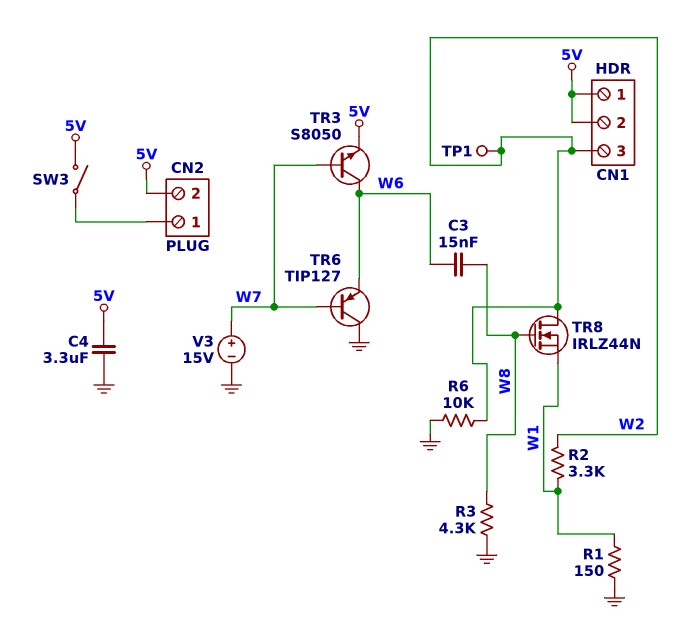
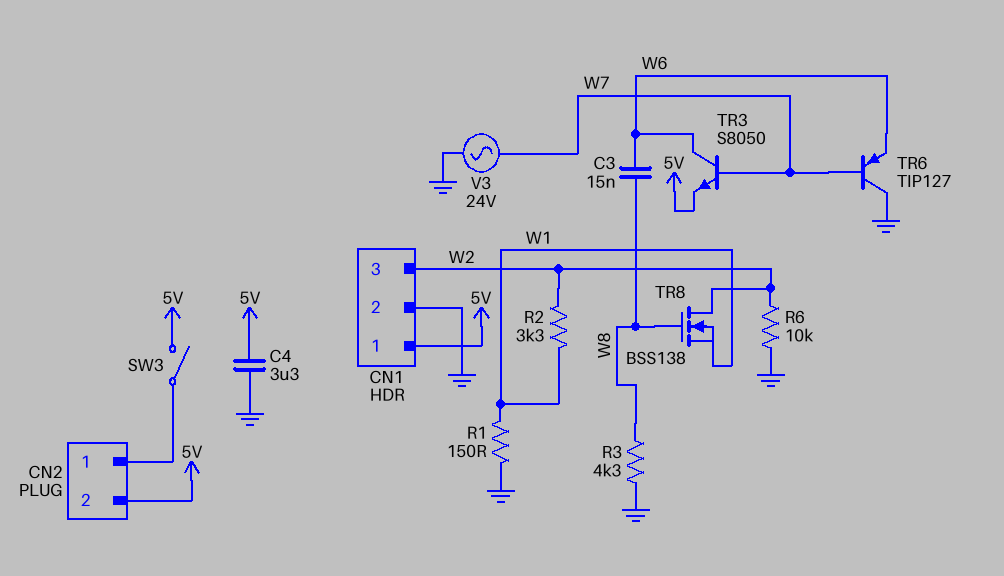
CN1 pin 2: 5V -> GND
TP1: test point (W2) -> none
TR8: NMOS IRLZ44N (G W8, D W2, S W1) -> NMOS BSS138 (G W8, D W2, S W1)
V3: 15V (plus W7, minus GND) -> AC 24V (GND, W7)

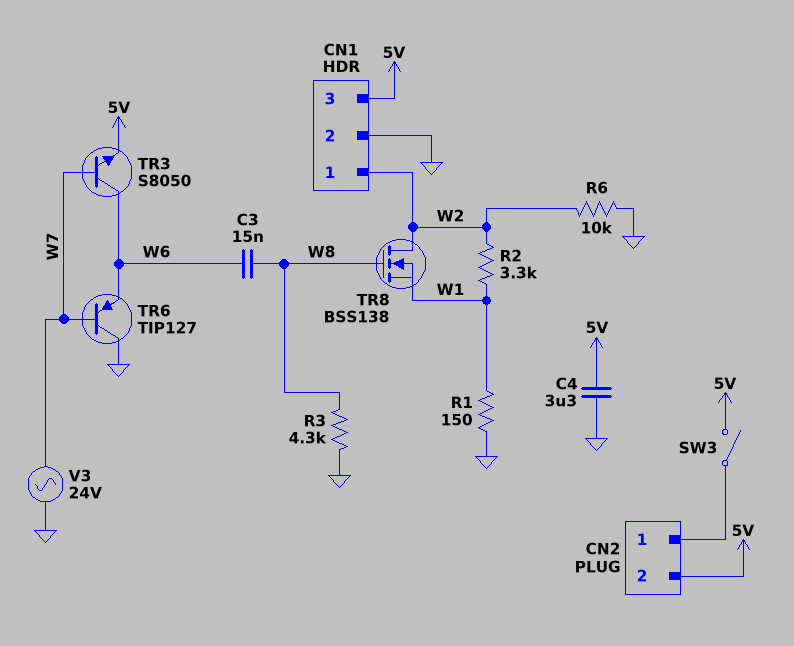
CN1 pin 1: 5V -> W2
CN1 pin 3: W2 -> 5V

